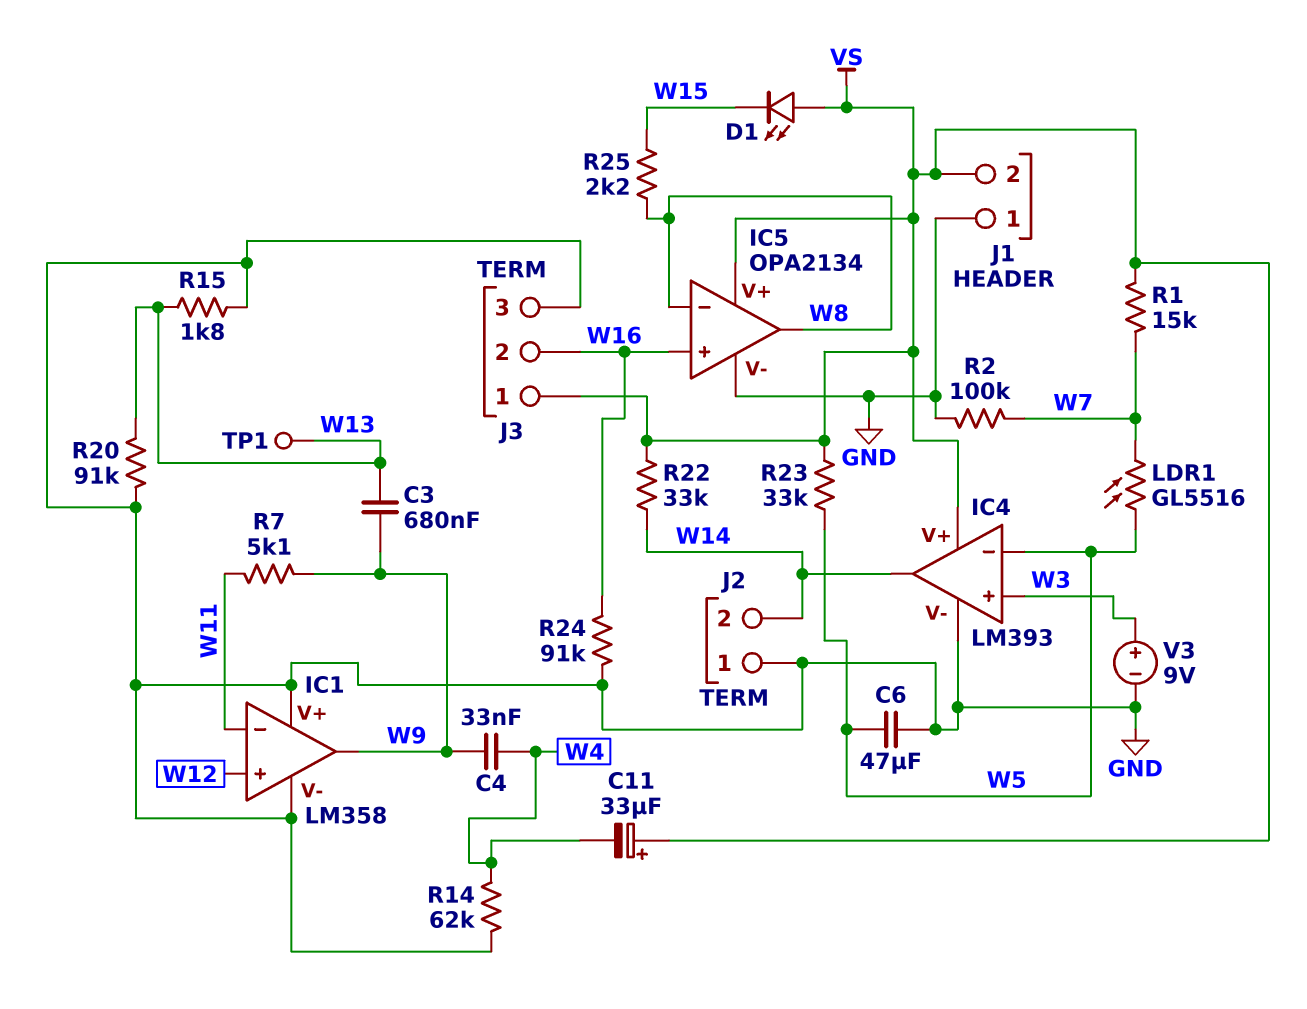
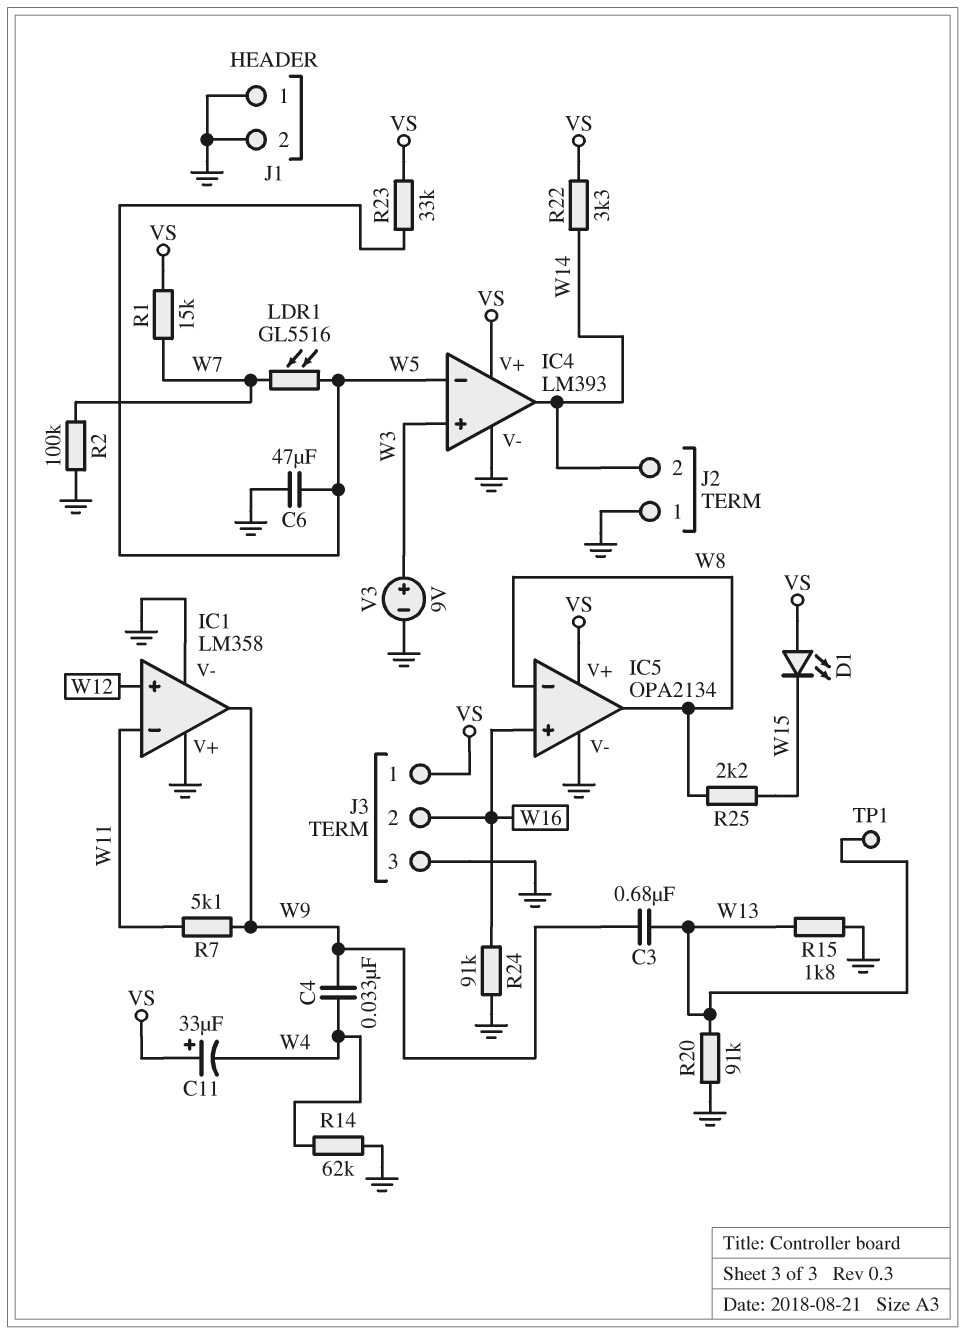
J1 pin 2: VS -> GND
R22: 33k (VS, W14) -> 3.3k (VS, W14)

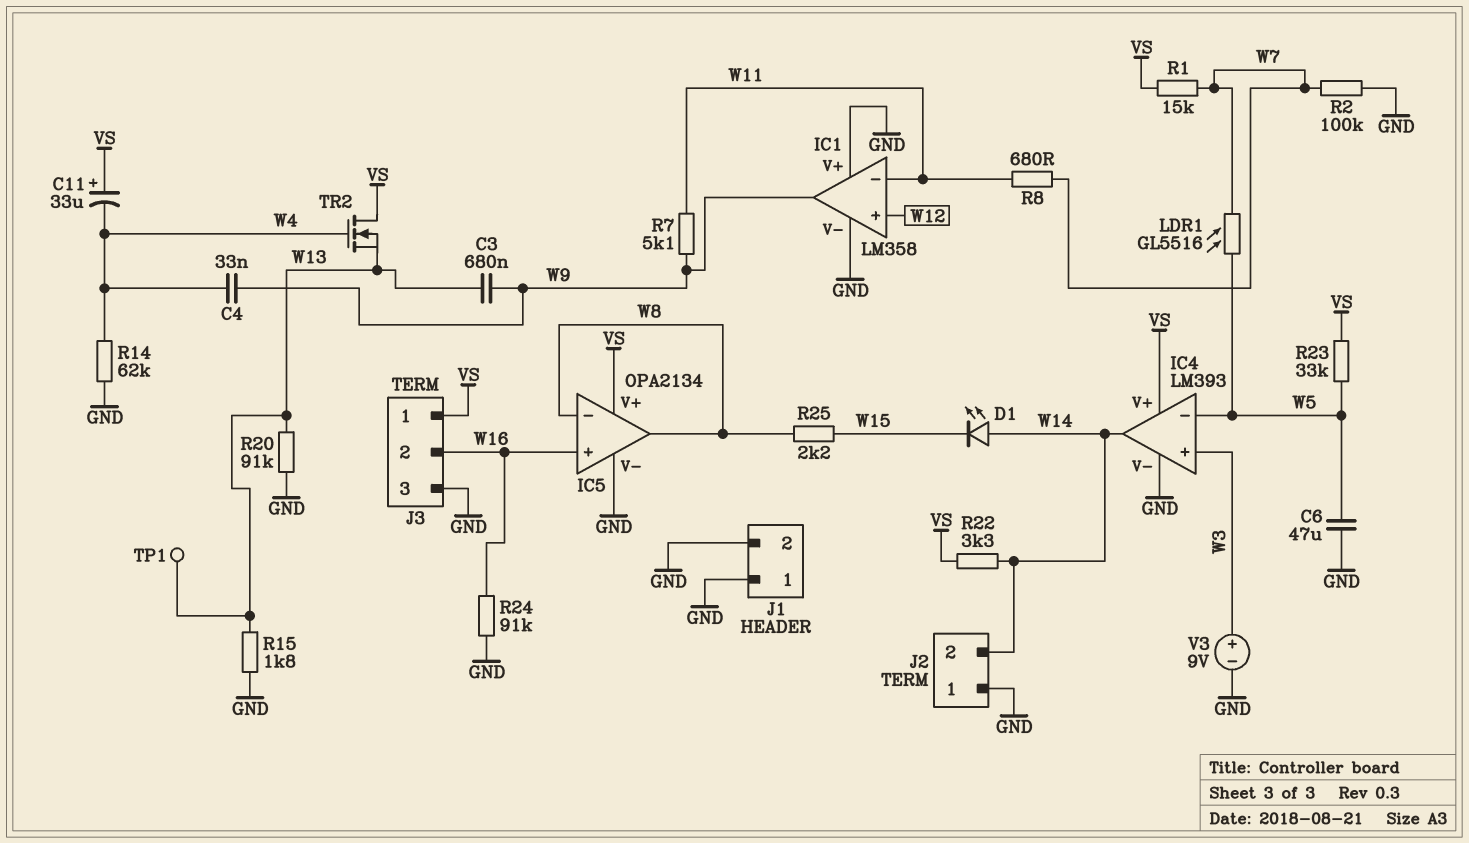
D1: LED (A VS, K W15) -> LED (A W14, K W15)
R8: none -> 680 (W7, W11)
TR2: none -> NMOS (G W4, D VS, S W13)

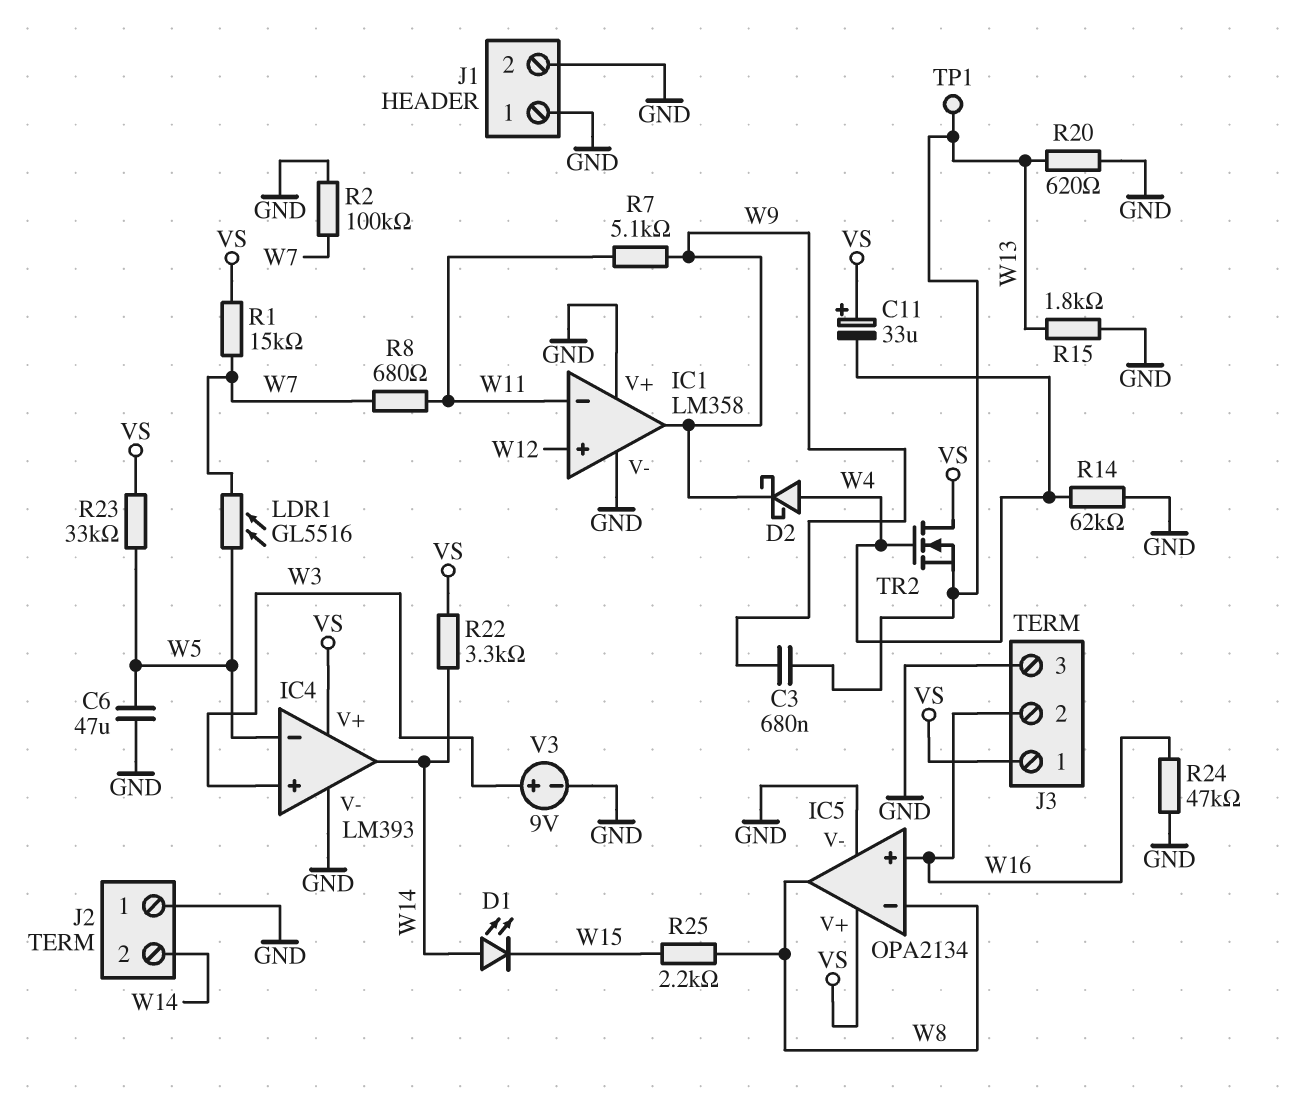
C4: 33nF (W4, W9) -> none
D2: none -> schottky (A W4, K W9)
R20: 91k (GND, W13) -> 620 (GND, W13)
R24: 91k (GND, W16) -> 47k (GND, W16)

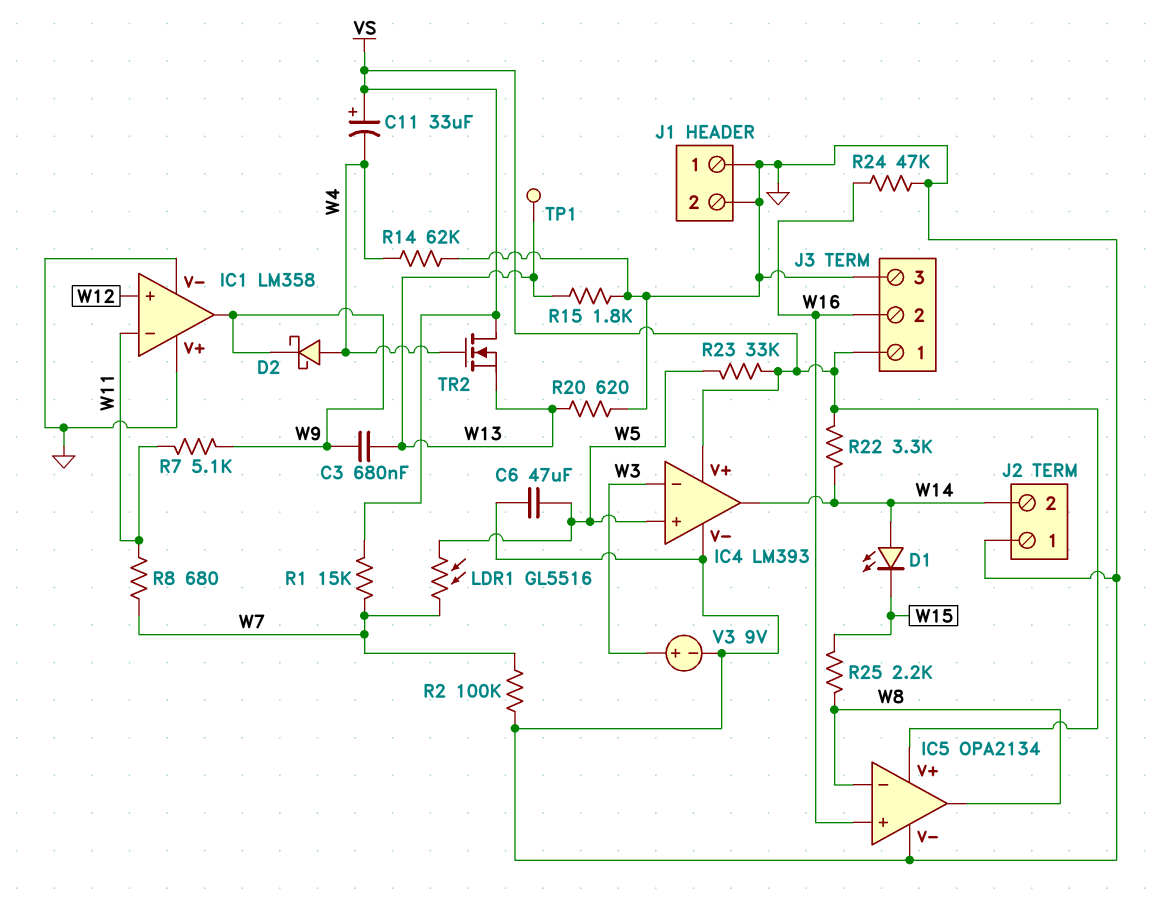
IC4 pin in+: W3 -> W5
IC4 pin in-: W5 -> W3

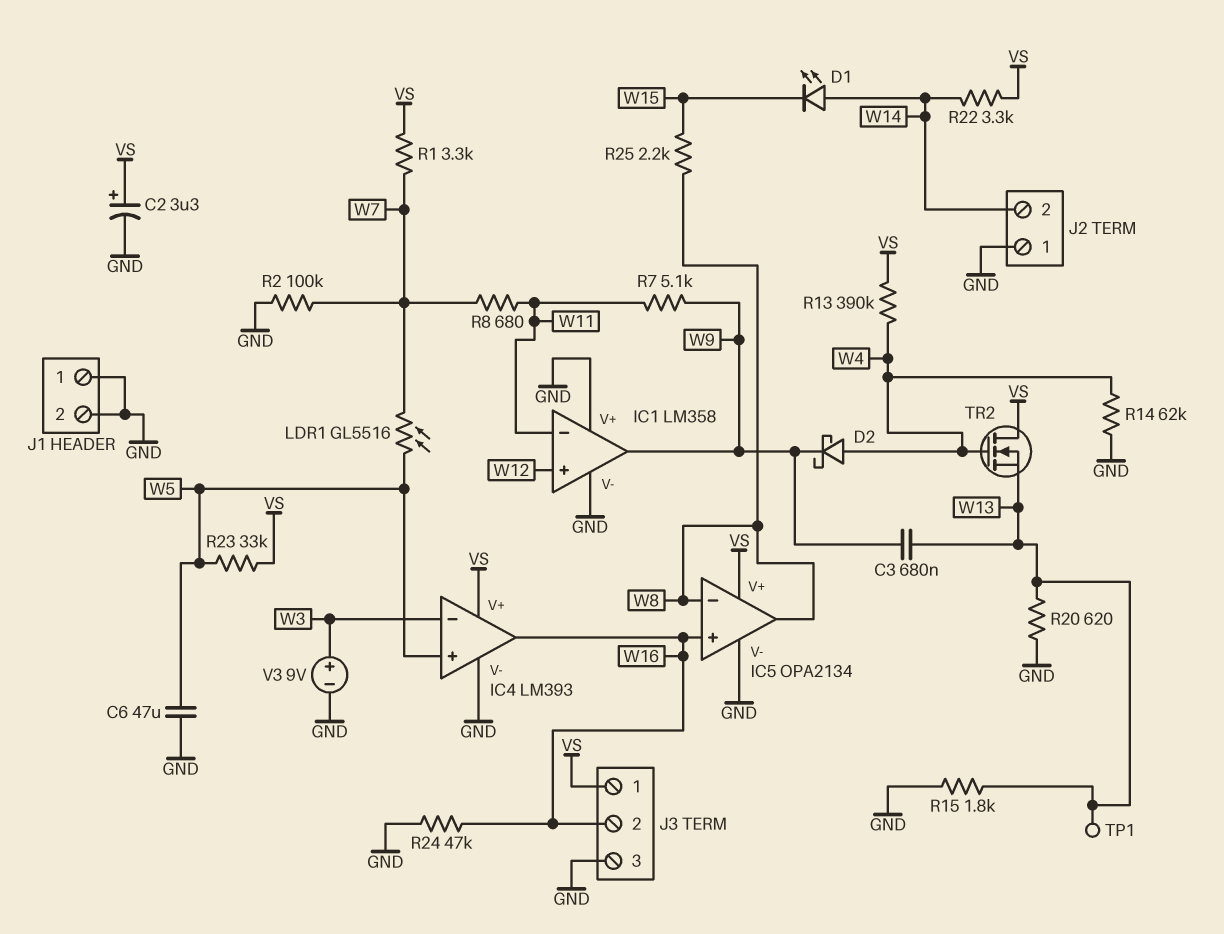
C2: none -> 3.3uF (plus VS, minus GND)
C11: 33uF (plus VS, minus W4) -> none
IC4 pin out: W14 -> W16
R1: 15k (VS, W7) -> 3.3k (VS, W7)
R13: none -> 390k (VS, W4)

